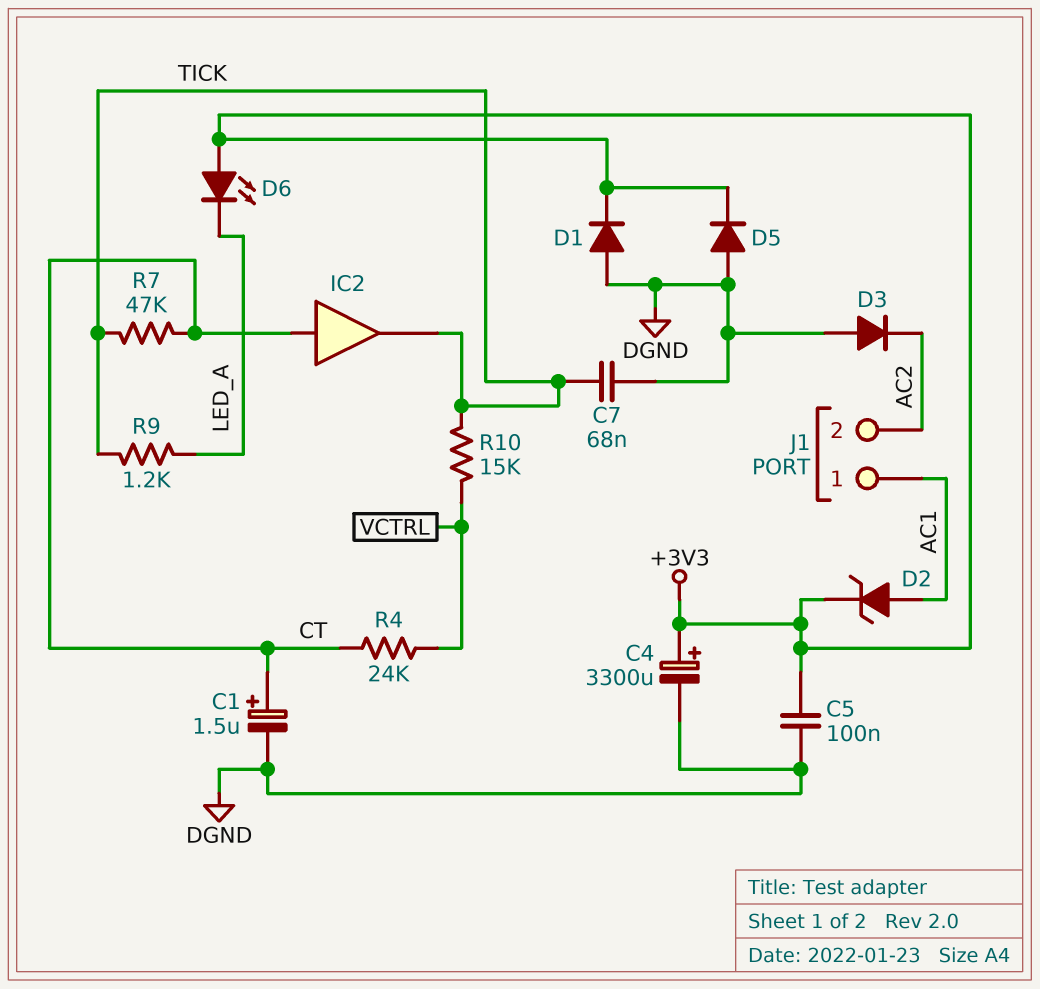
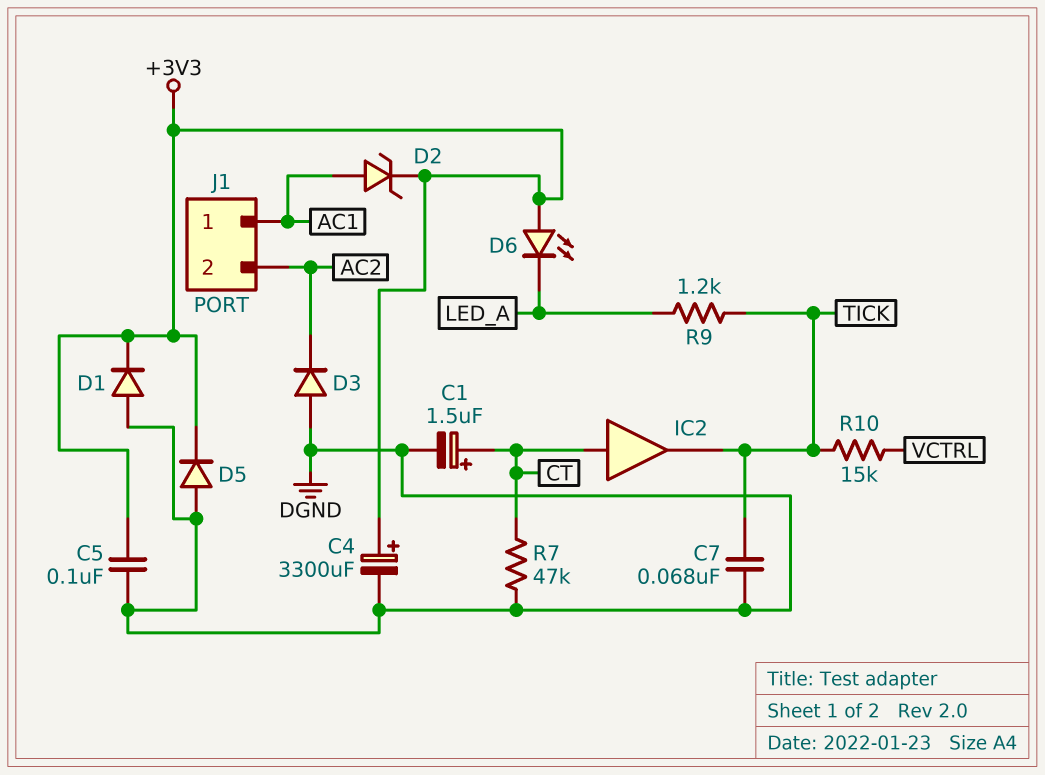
R4: 24k (CT, VCTRL) -> none
R7: 47k (CT, TICK) -> 47k (CT, DGND)

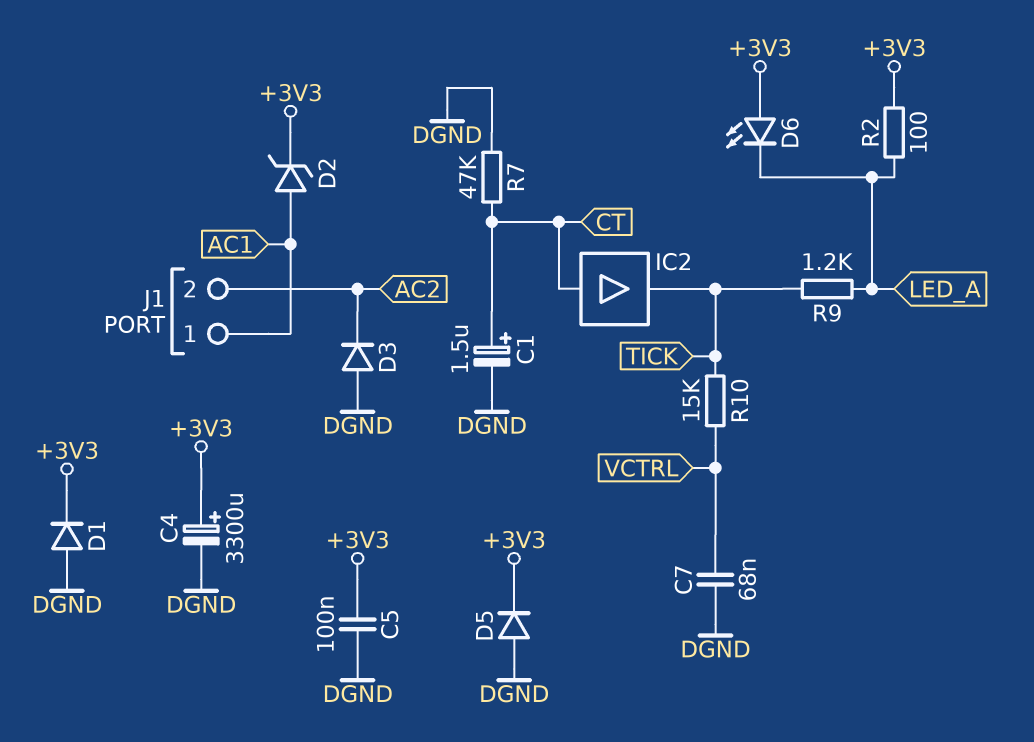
C7: 68nF (DGND, TICK) -> 68nF (DGND, VCTRL)
R2: none -> 100 (+3V3, LED_A)

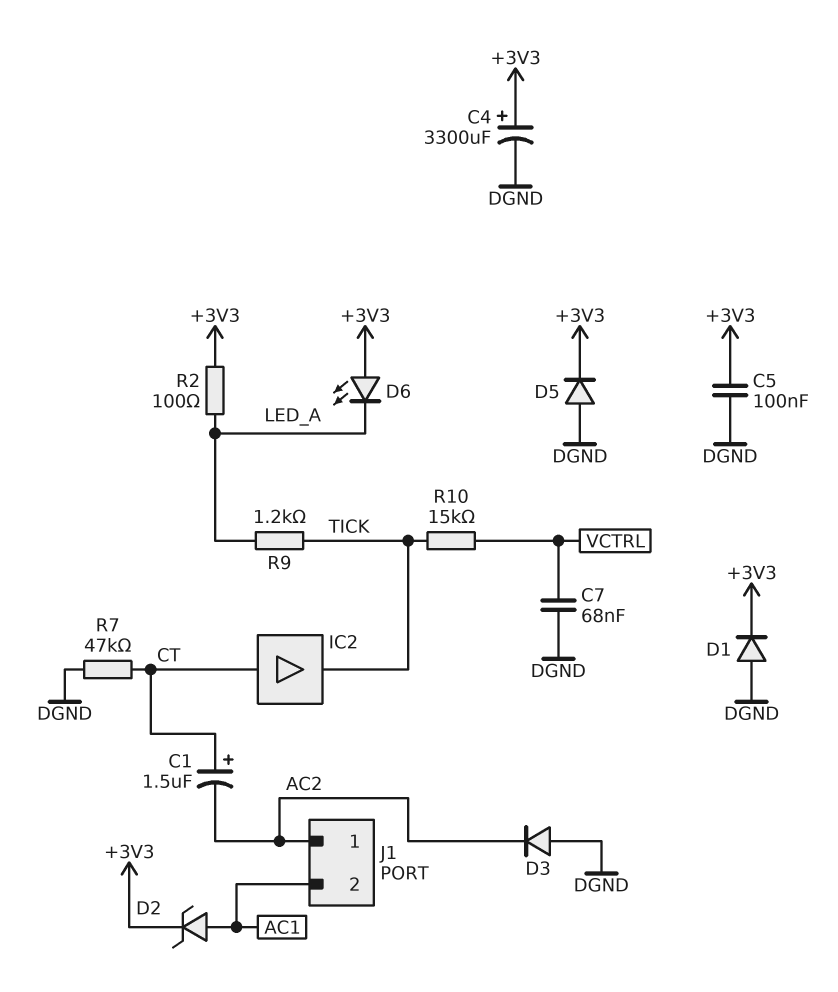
C1: 1.5uF (plus CT, minus DGND) -> 1.5uF (plus CT, minus AC2)
J1 pin 1: AC1 -> AC2
J1 pin 2: AC2 -> AC1

